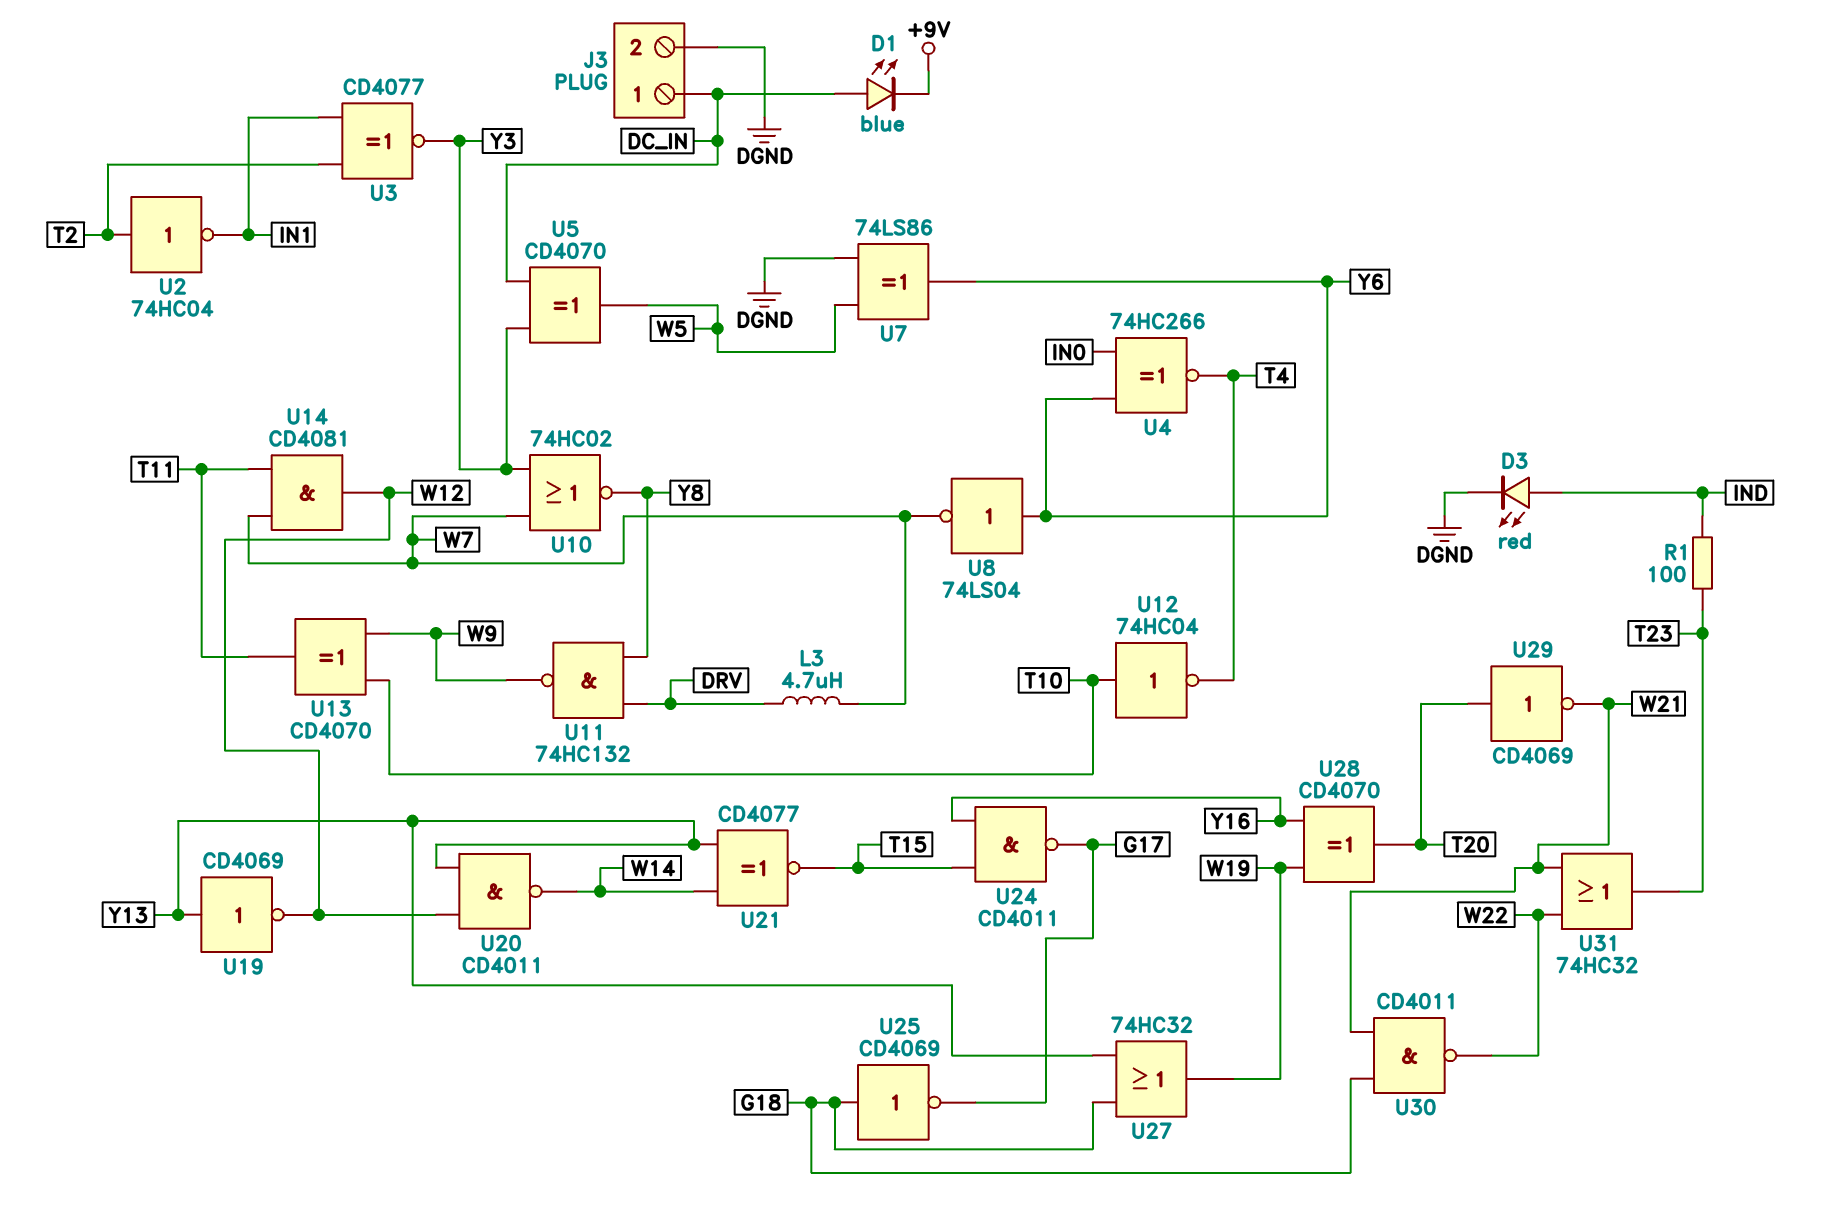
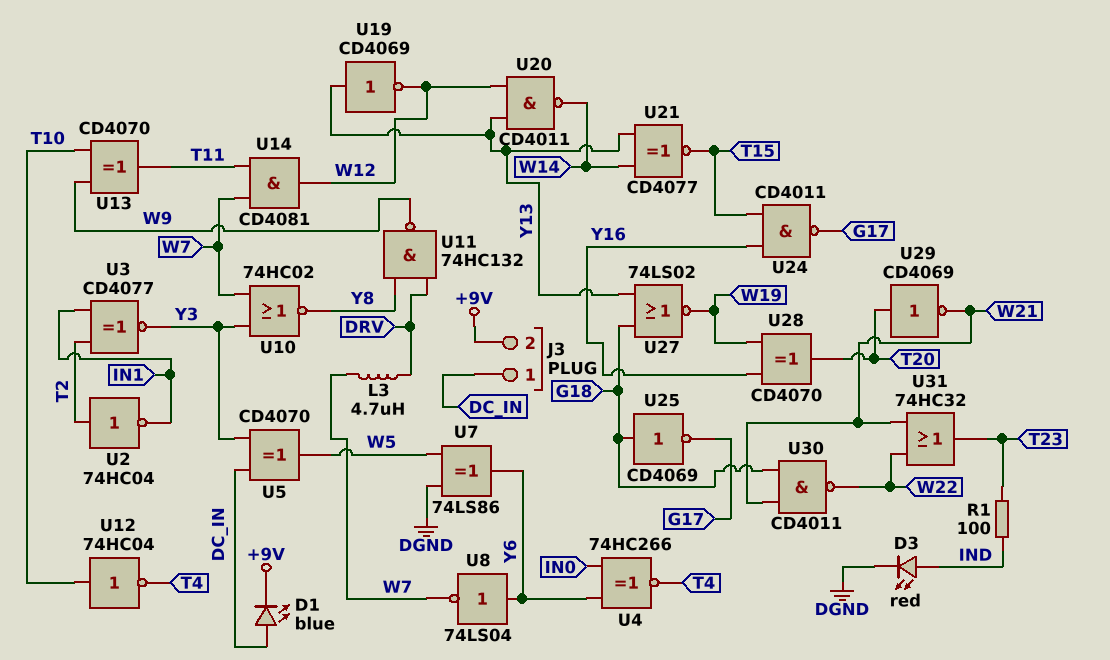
J3 pin 2: DGND -> +9V
U27: OR 74HC32 (in G18, in Y13, out W19) -> NOR 74LS02 (in G18, in Y13, out W19)

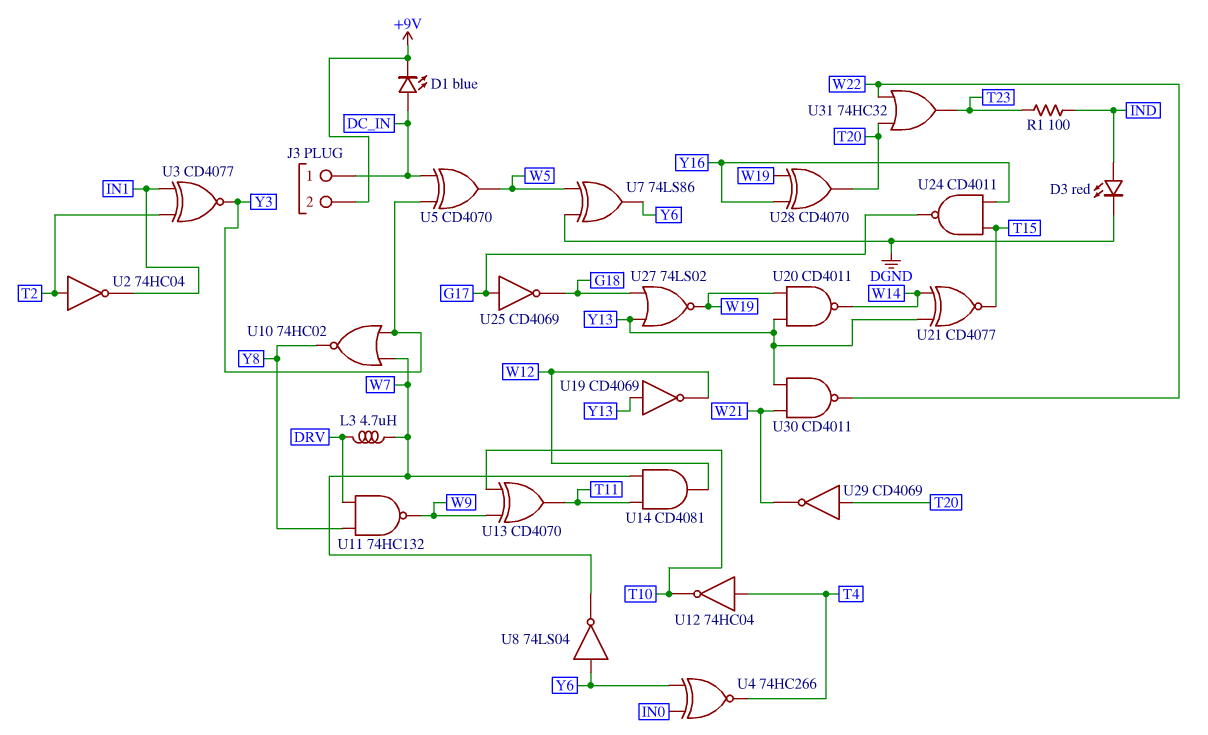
U12: NOT 74HC04 (in T10, out T4) -> NOT 74HC04 (in T4, out T10)
U20: NAND CD4011 (in W12, in Y13, out W14) -> NAND CD4011 (in W19, in Y13, out W14)
U25: NOT CD4069 (in G18, out G17) -> NOT CD4069 (in G17, out G18)
U30: NAND CD4011 (in G18, in W21, out W22) -> NAND CD4011 (in W21, in Y13, out W22)
U31: OR 74HC32 (in W21, in W22, out T23) -> OR 74HC32 (in T20, in W22, out T23)

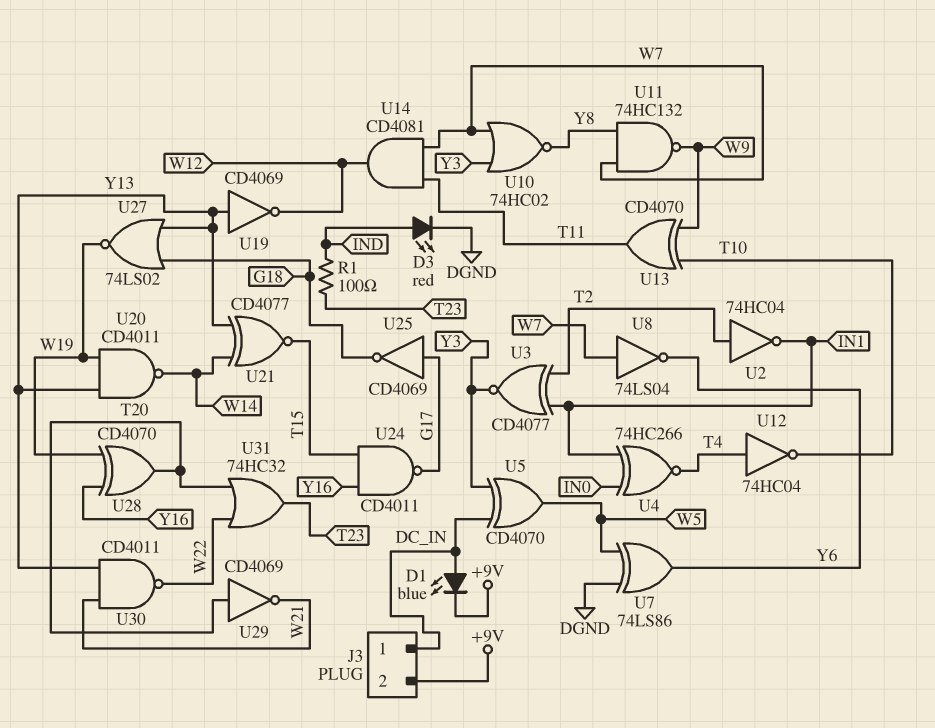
L3: 4.7uH (DRV, W7) -> none
U4: XNOR 74HC266 (in IN0, in Y6, out T4) -> XNOR 74HC266 (in IN0, in IN1, out T4)
U8: NOT 74LS04 (in Y6, out W7) -> NOT 74LS04 (in W7, out Y6)
U11: NAND 74HC132 (in DRV, in Y8, out W9) -> NAND 74HC132 (in W7, in Y8, out W9)

